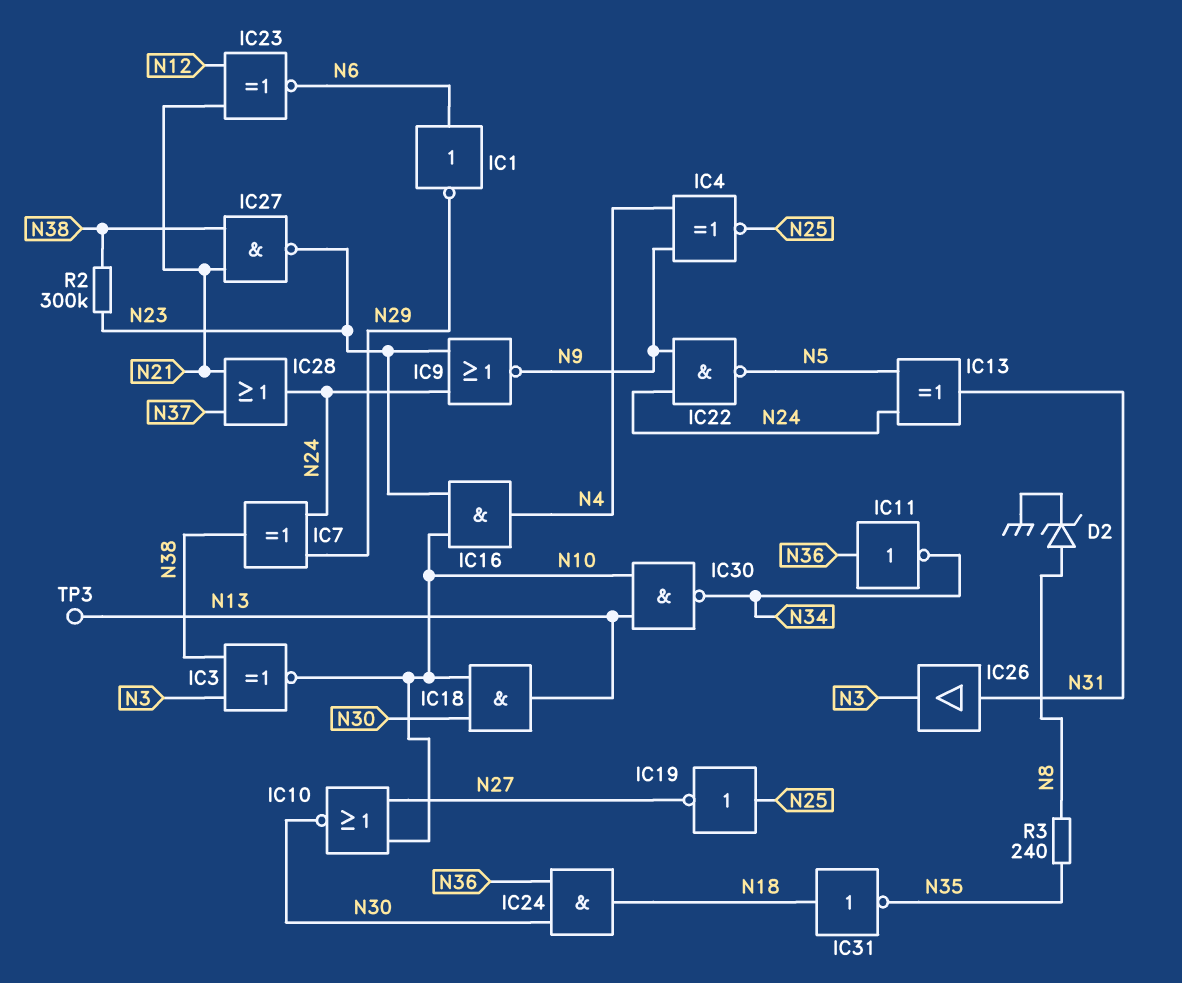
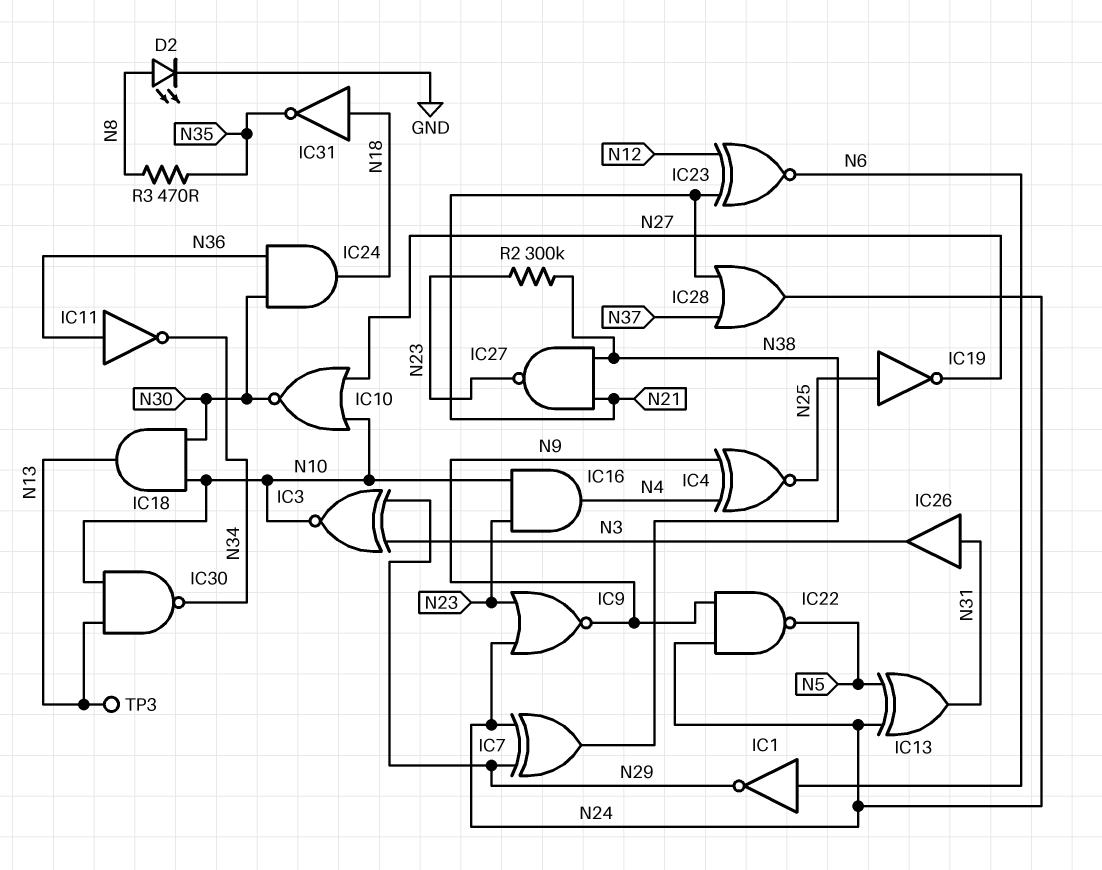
D2: zener (A N8, K GND) -> LED (A N8, K GND)
IC3: XNOR (in N3, in N38, out N10) -> XNOR (in N3, in N29, out N10)
R3: 240 (N8, N35) -> 470 (N8, N35)

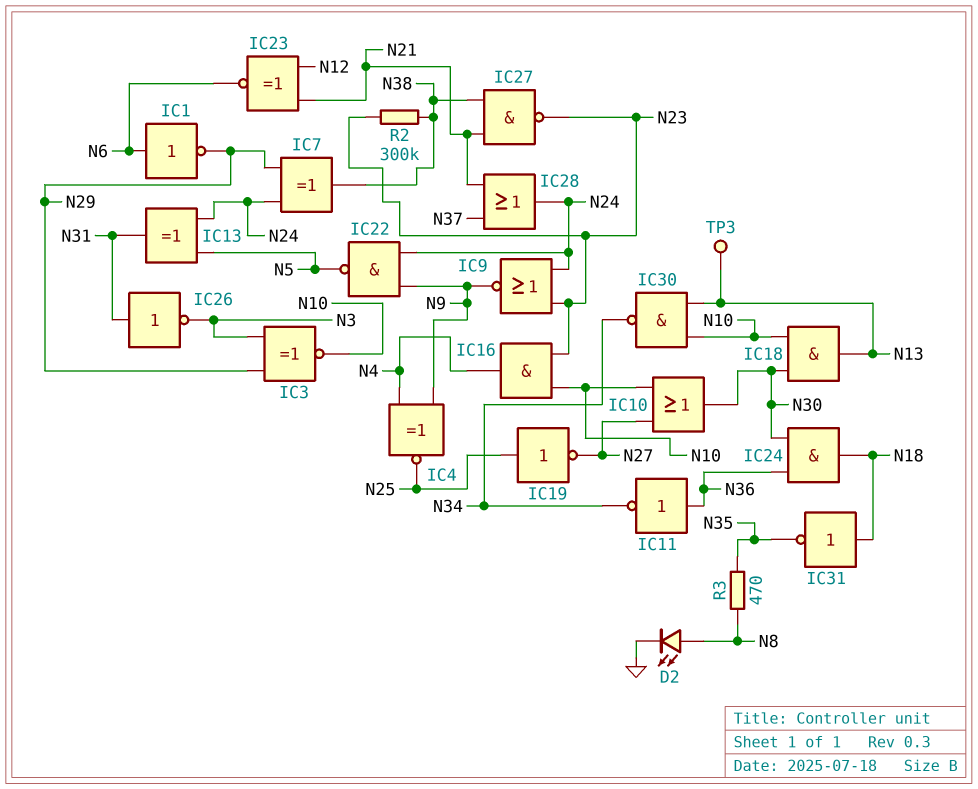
IC10: NOR (in N10, in N27, out N30) -> OR (in N10, in N27, out N30)
IC26: buffer (in N31, out N3) -> NOT (in N31, out N3)

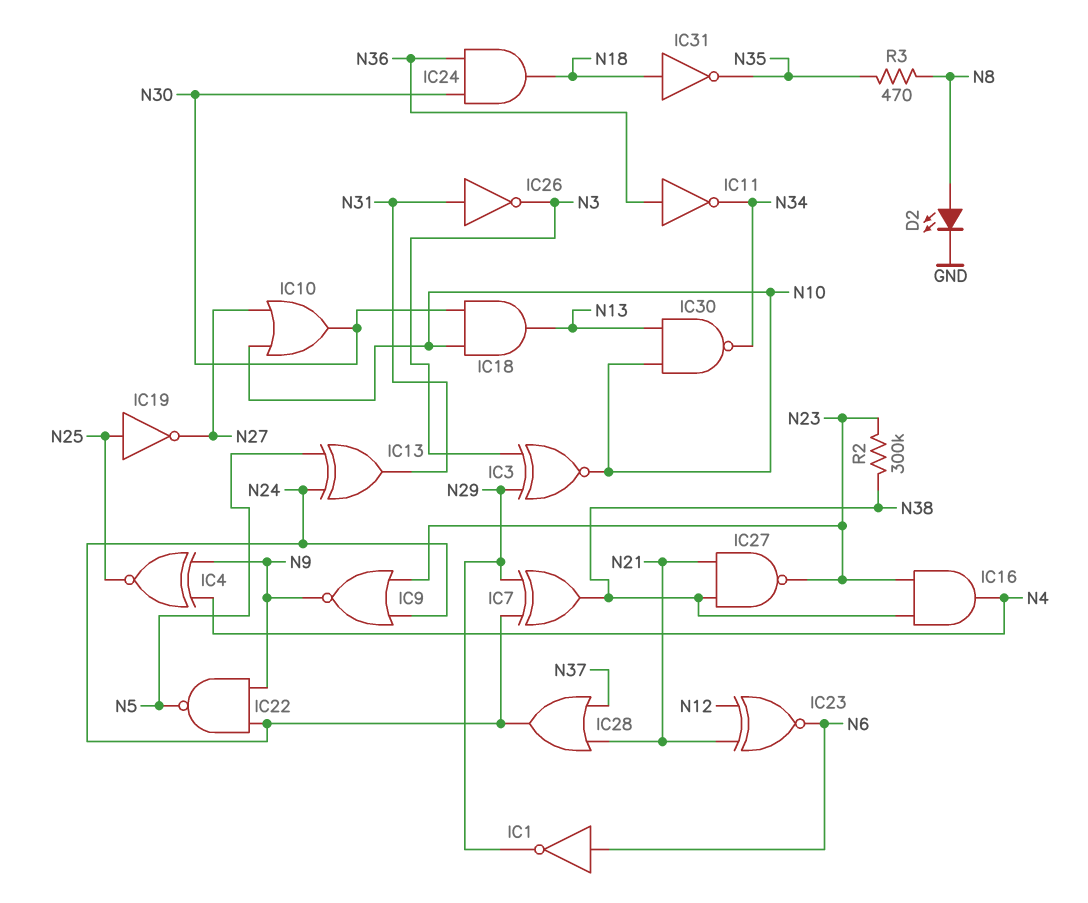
IC16: AND (in N10, in N23, out N4) -> AND (in N23, in N38, out N4)
TP3: test point (N13) -> none

